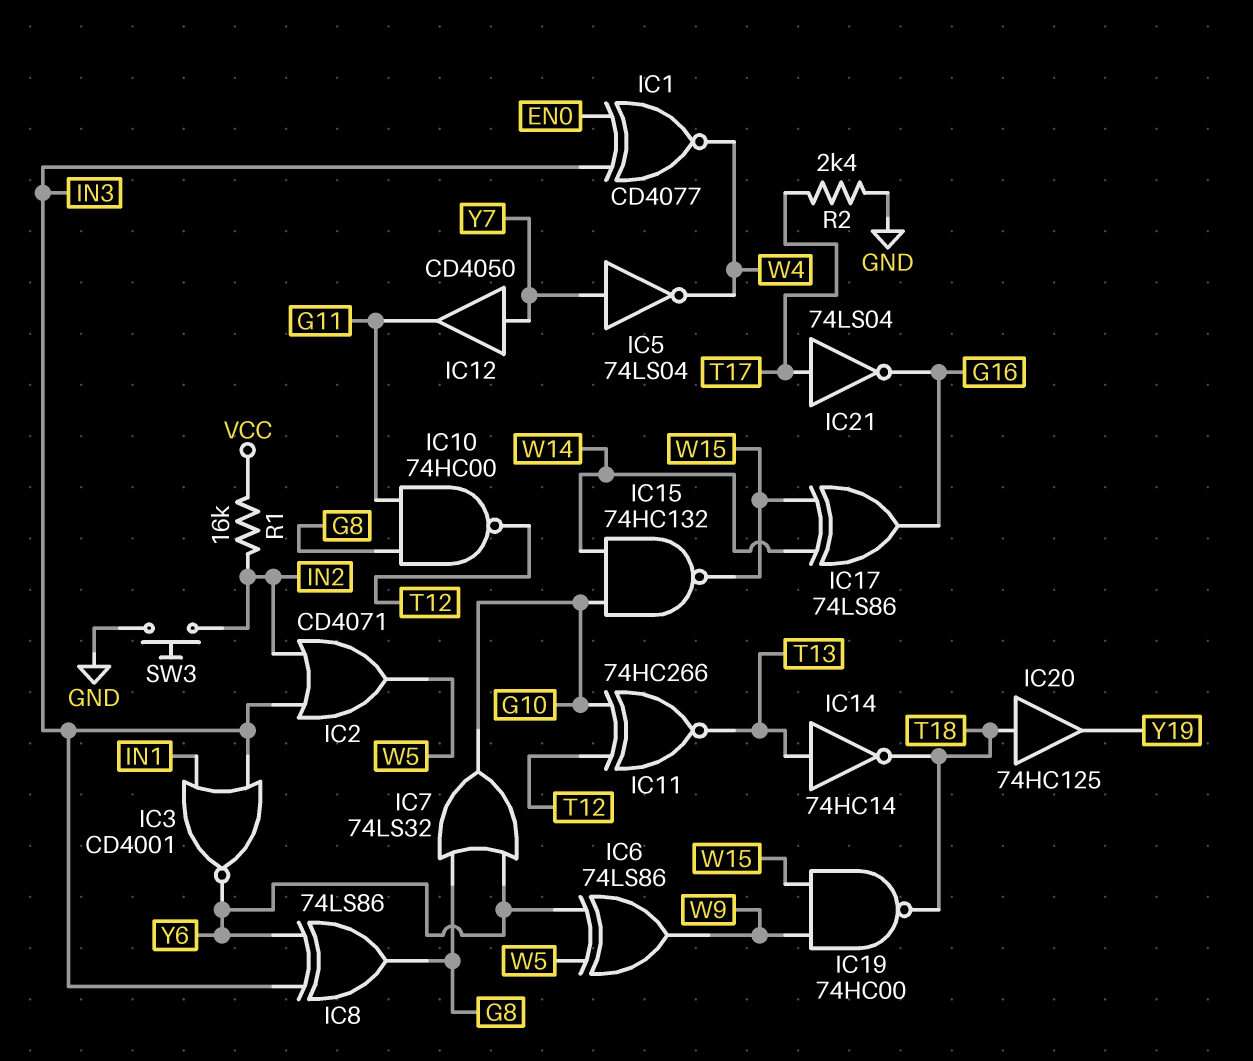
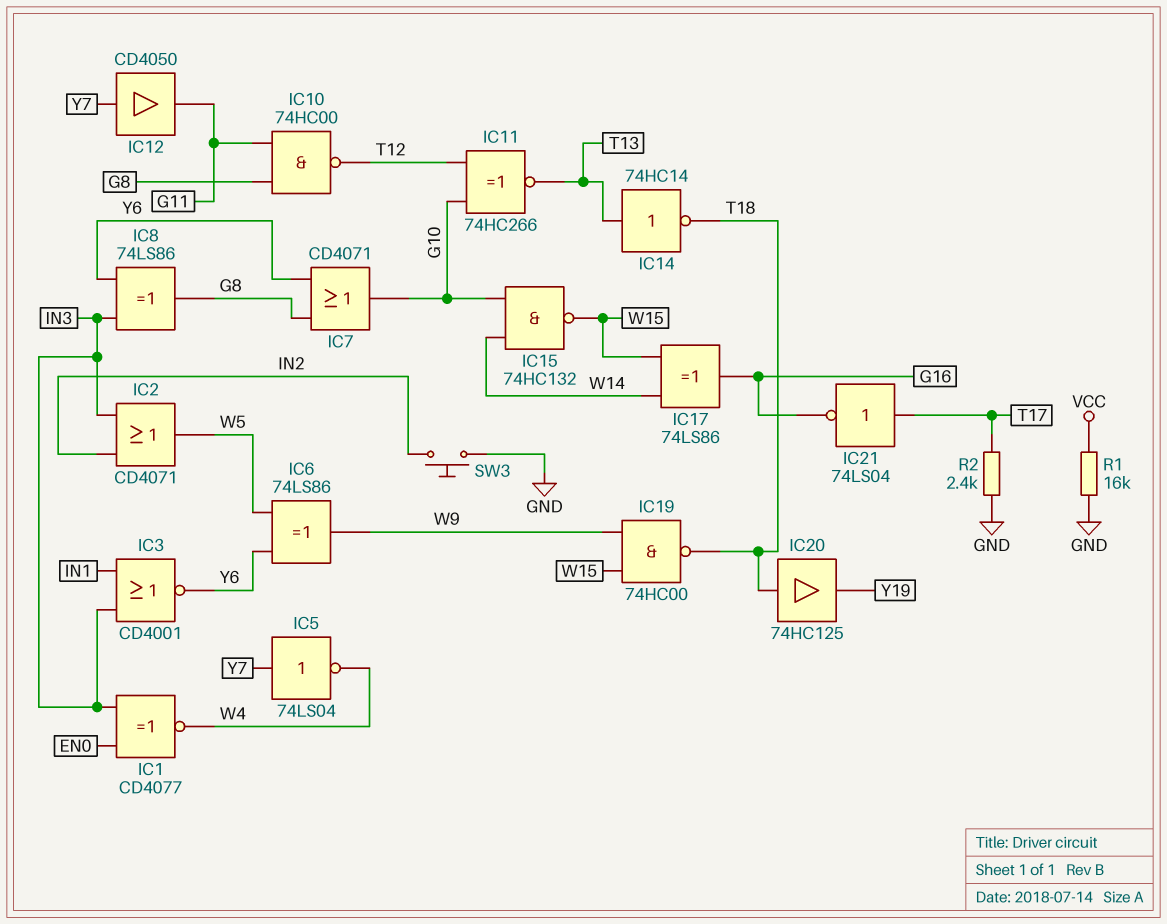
IC7: OR 74LS32 (in G8, in Y6, out G10) -> OR CD4071 (in G8, in Y6, out G10)
R1: 16k (IN2, VCC) -> 16k (GND, VCC)

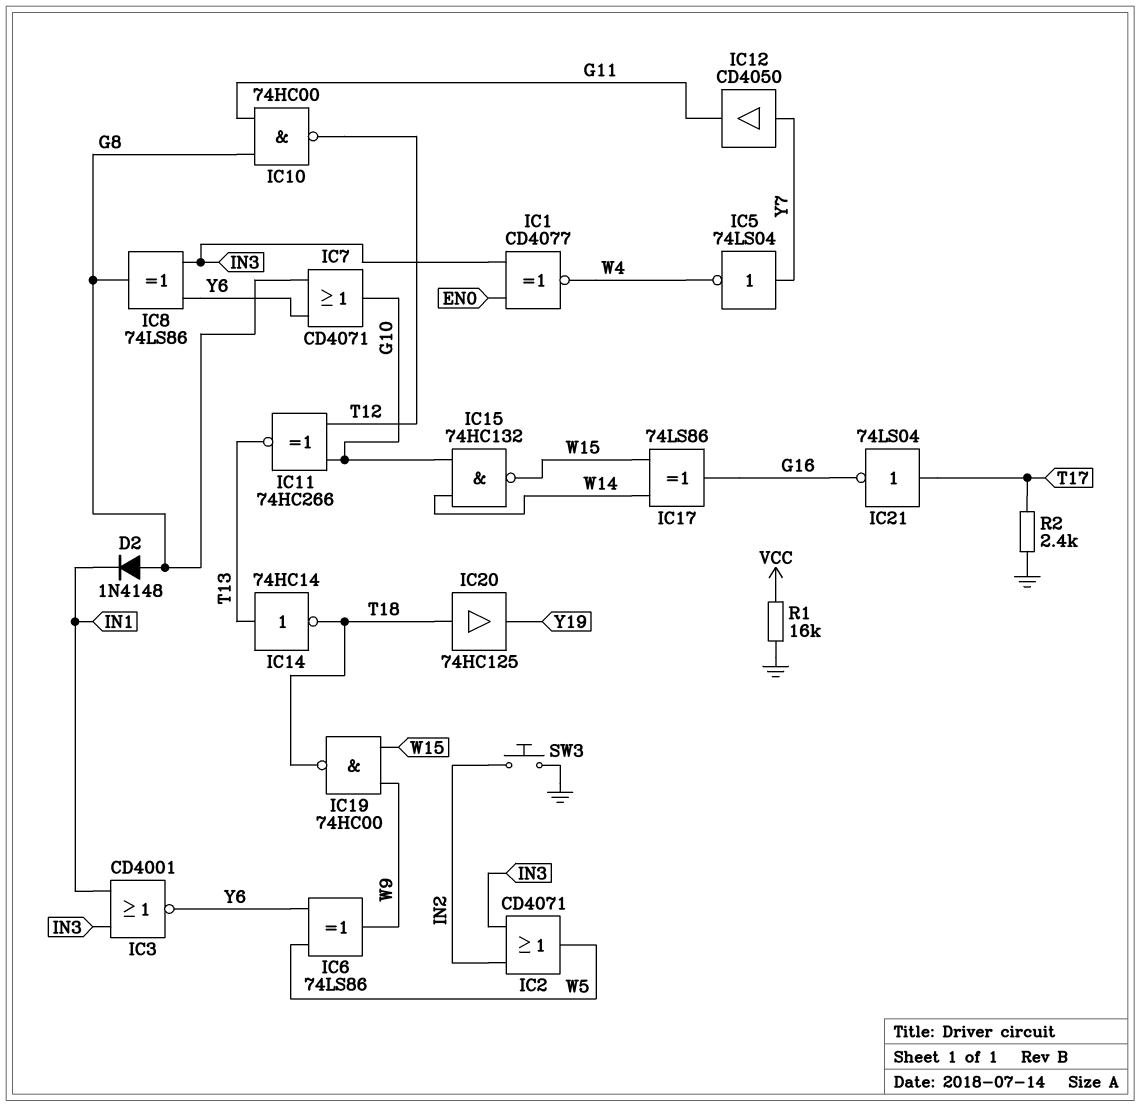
D2: none -> diode 1N4148 (A G8, K IN1)

